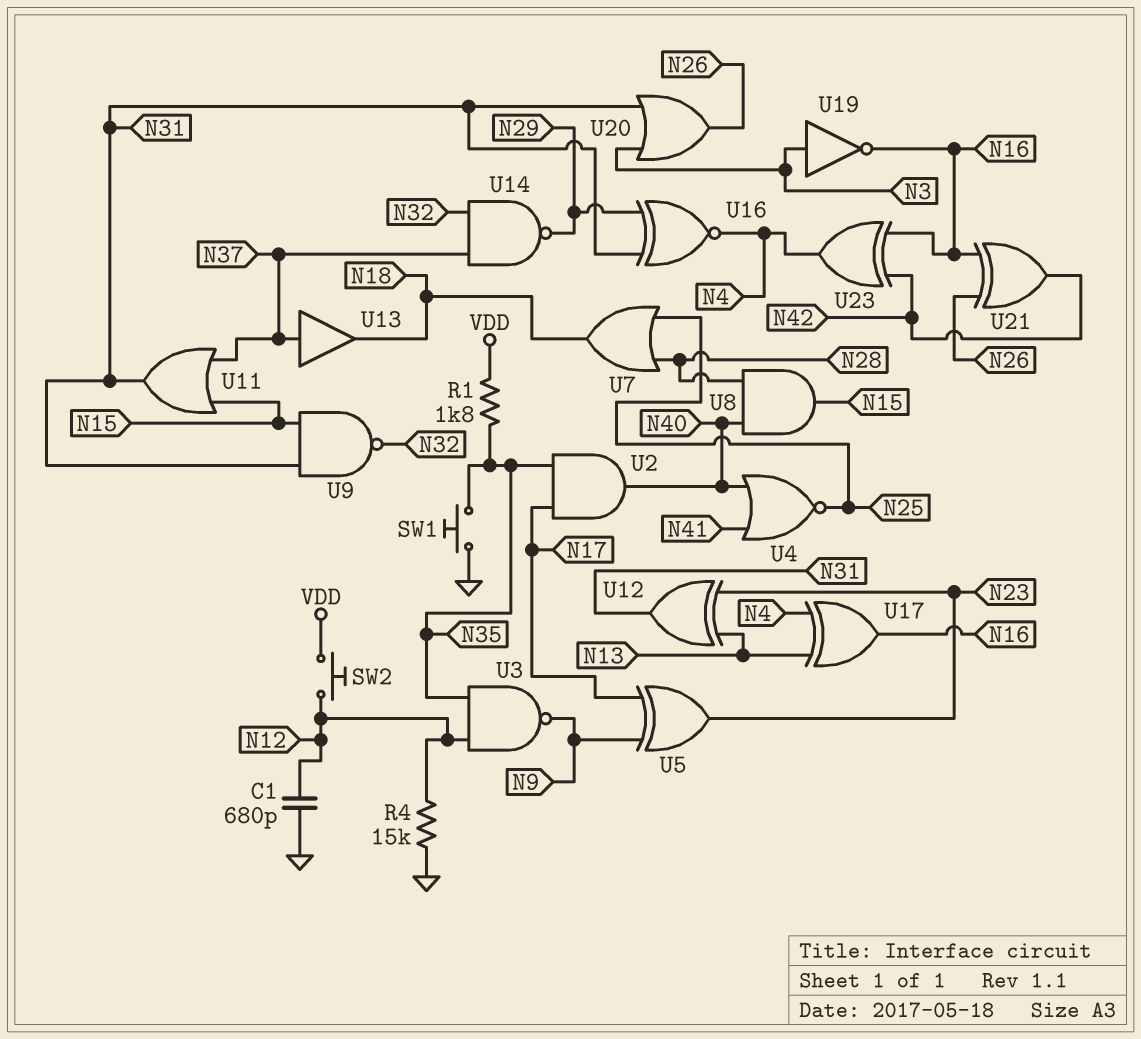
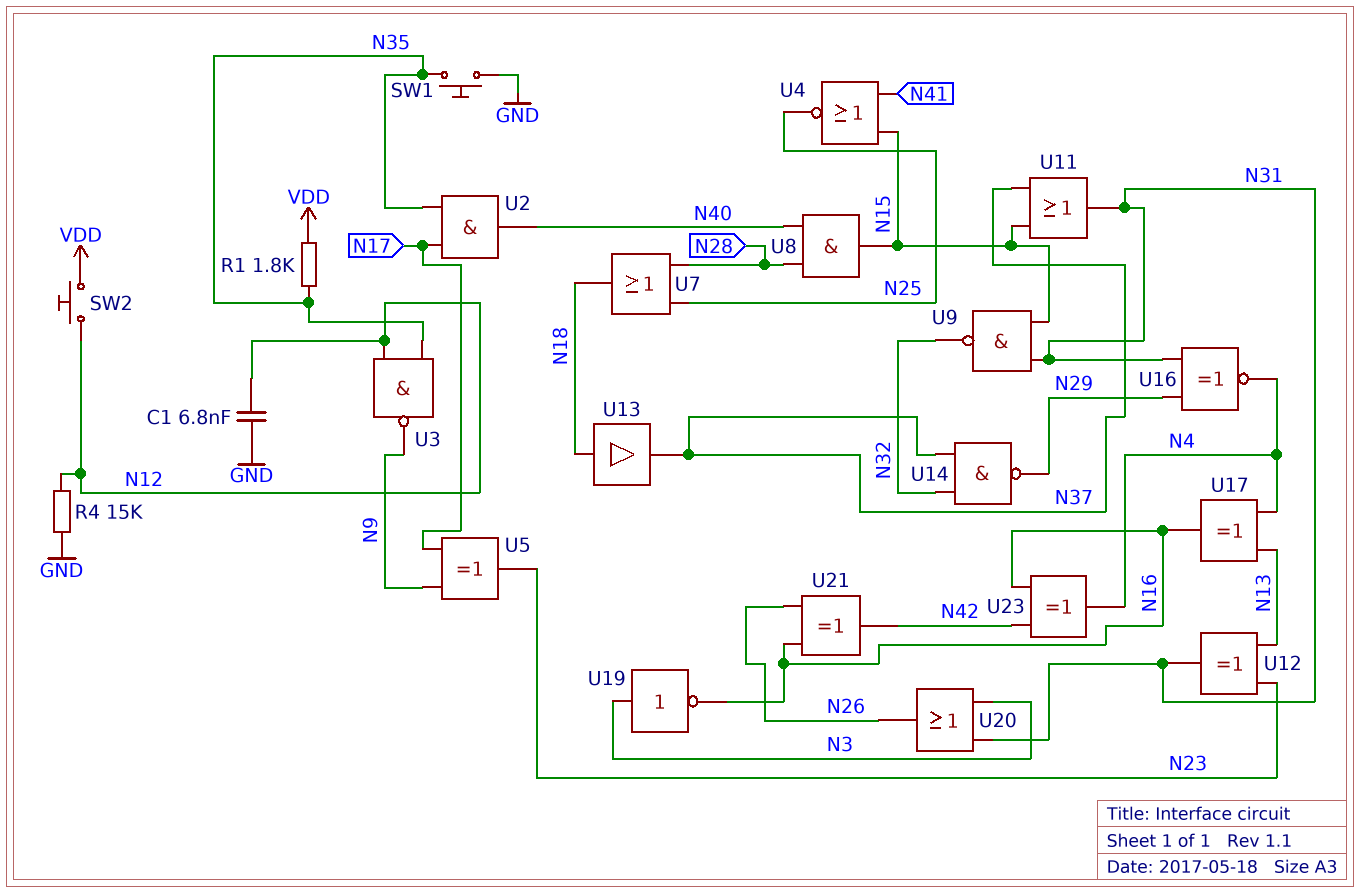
C1: 680pF (GND, N12) -> 6.8nF (GND, N12)
U4: NOR (in N40, in N41, out N25) -> NOR (in N15, in N41, out N25)
U13: buffer (in N37, out N18) -> buffer (in N18, out N37)

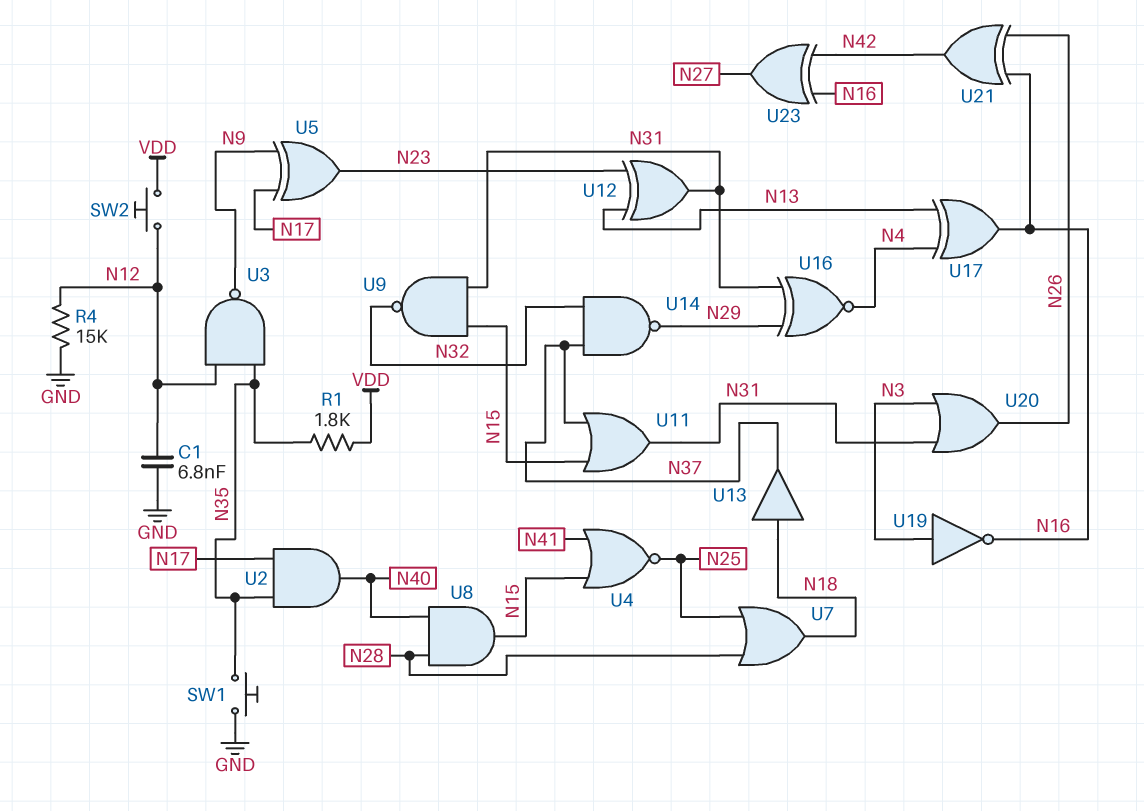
U23: XOR (in N16, in N42, out N4) -> XOR (in N16, in N42, out N27)

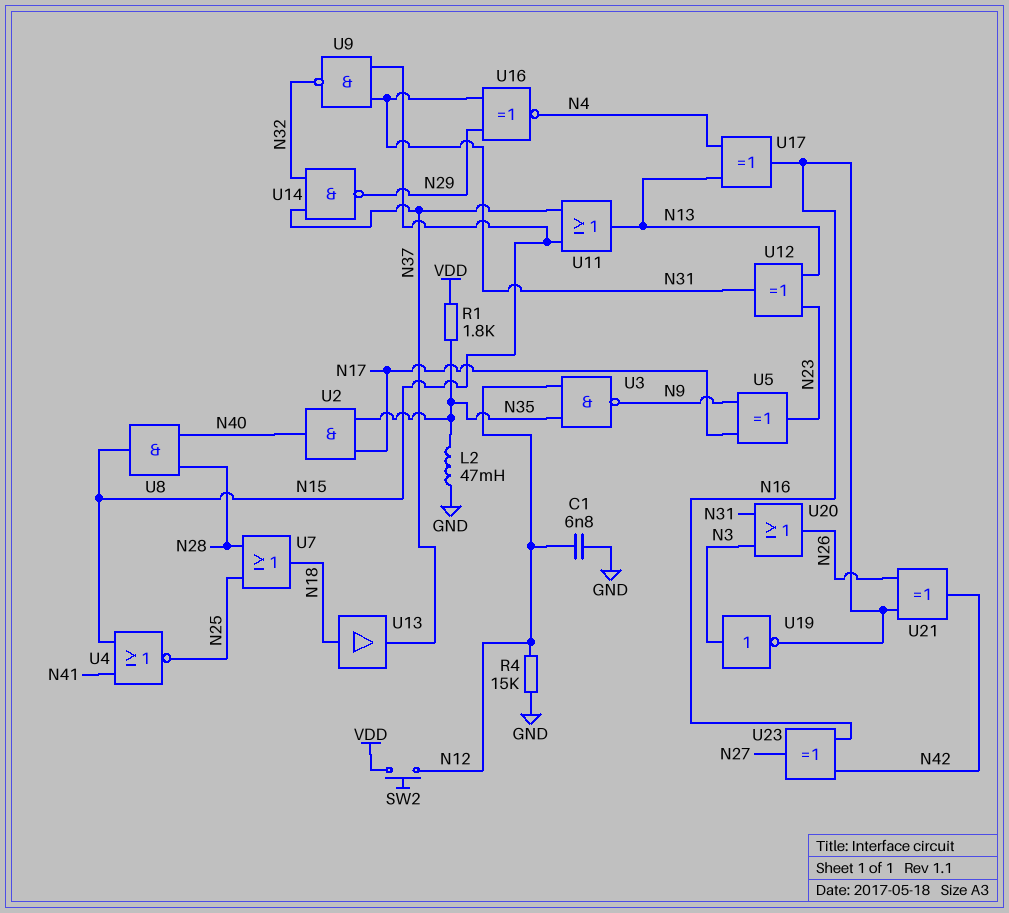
L2: none -> 47mH (GND, N35)
SW1: button (GND, N35) -> none
U11: OR (in N15, in N37, out N31) -> OR (in N15, in N37, out N13)

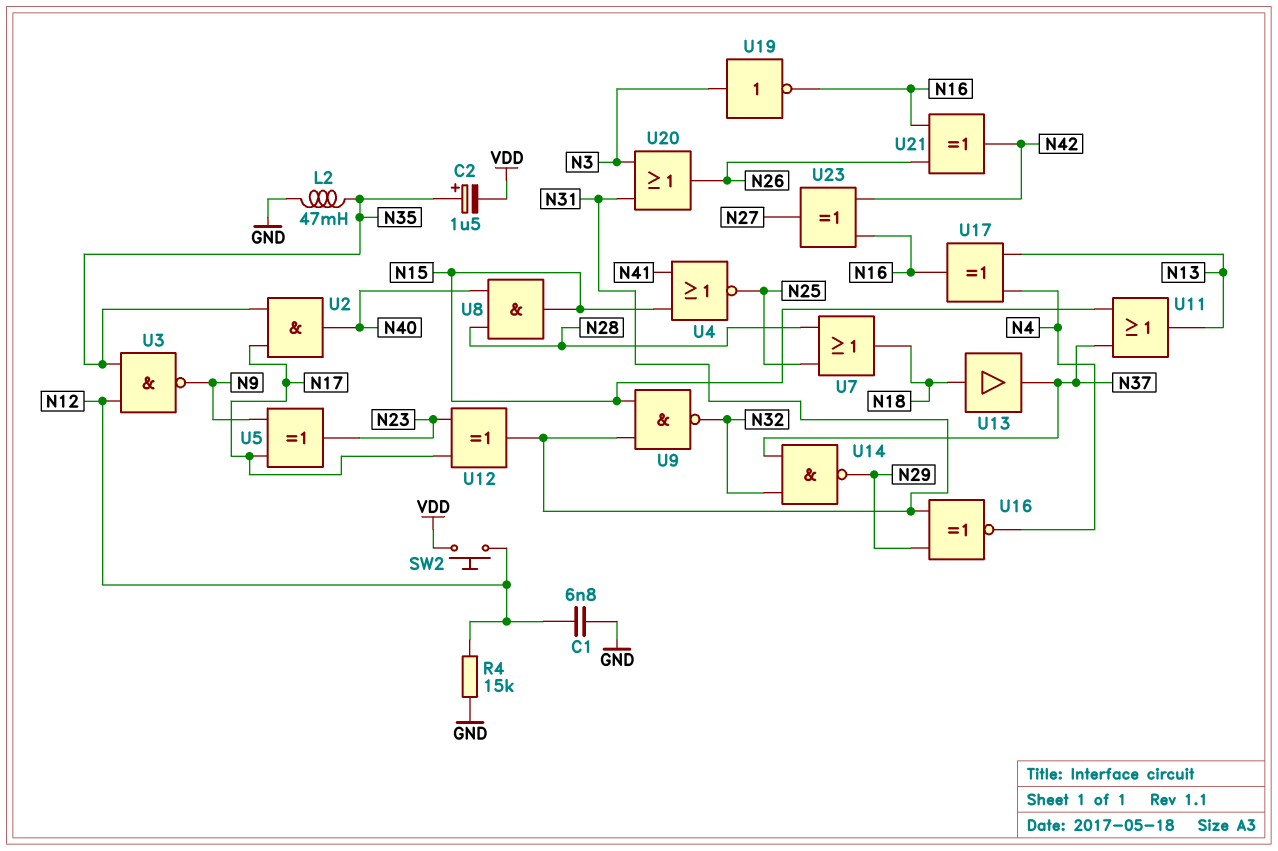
C2: none -> 1.5uF (plus N35, minus VDD)
R1: 1.8k (N35, VDD) -> none
U12: XOR (in N13, in N23, out N31) -> XOR (in N17, in N23, out N31)

